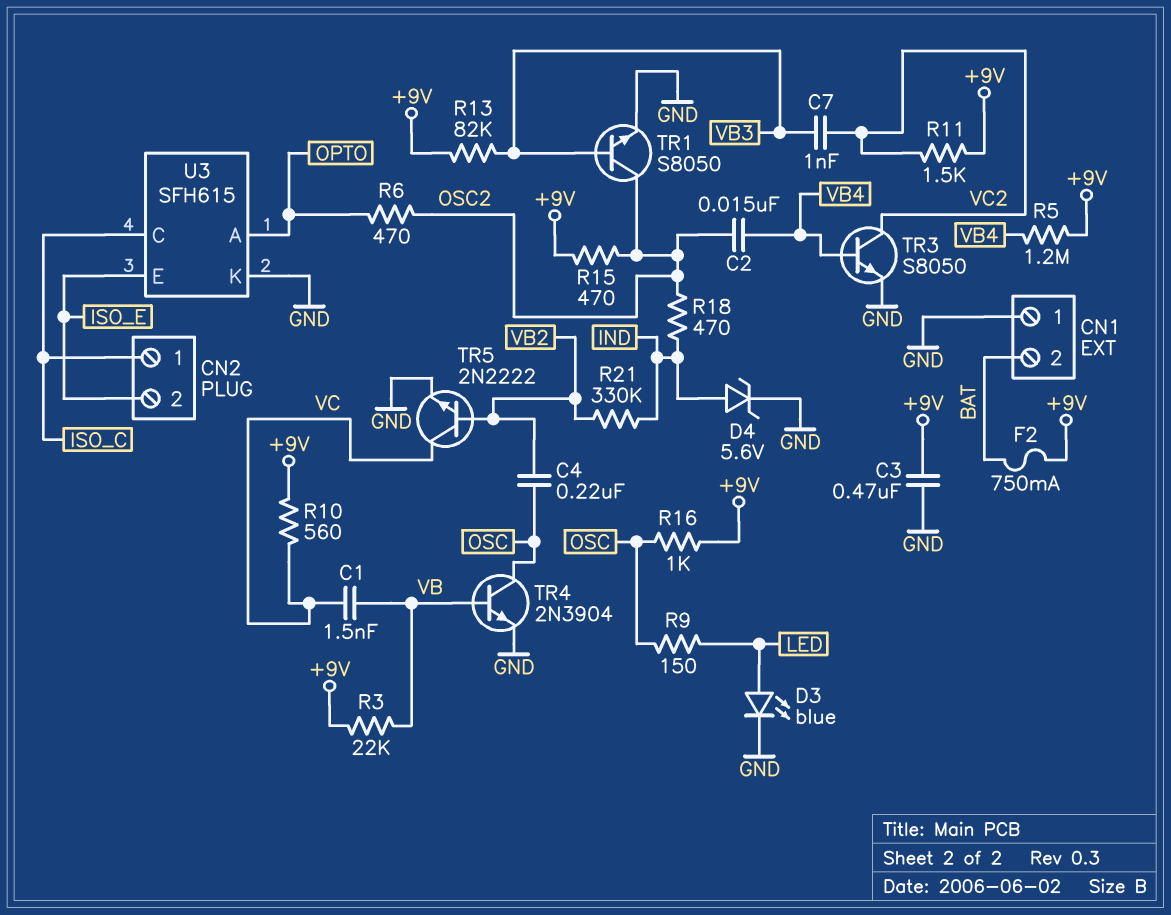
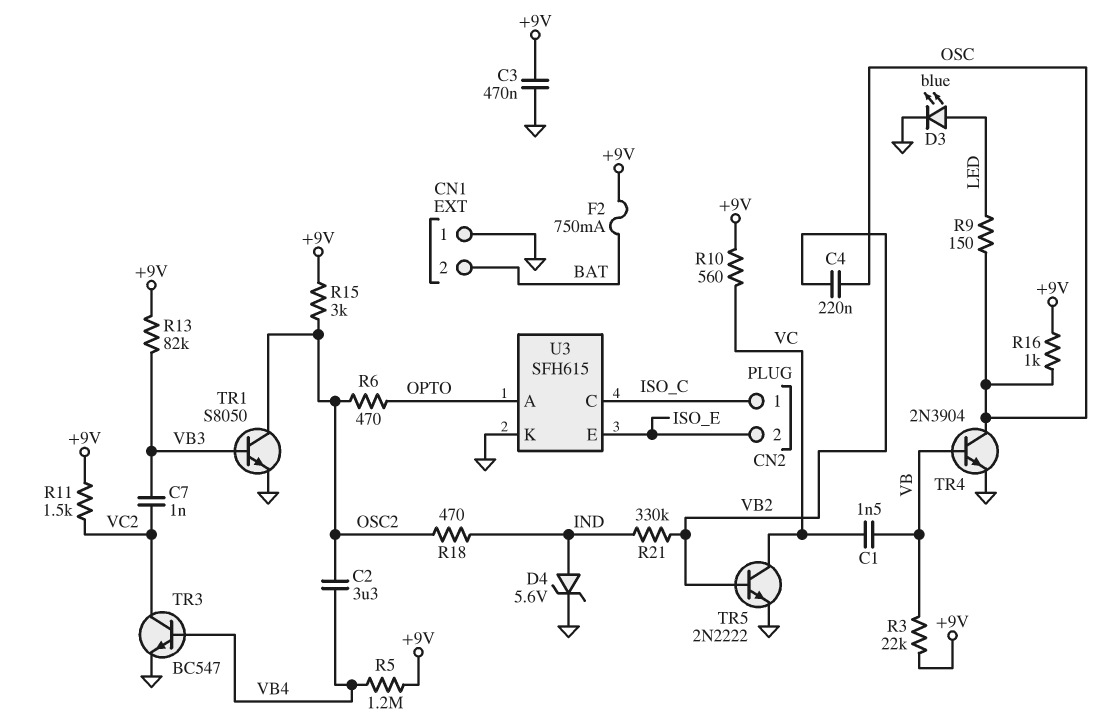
C2: 15nF (OSC2, VB4) -> 3.3uF (OSC2, VB4)
R15: 470 (+9V, OSC2) -> 3k (+9V, OSC2)
TR3: NPN S8050 (B VB4, C VC2, E GND) -> NPN BC547 (B VB4, C VC2, E GND)

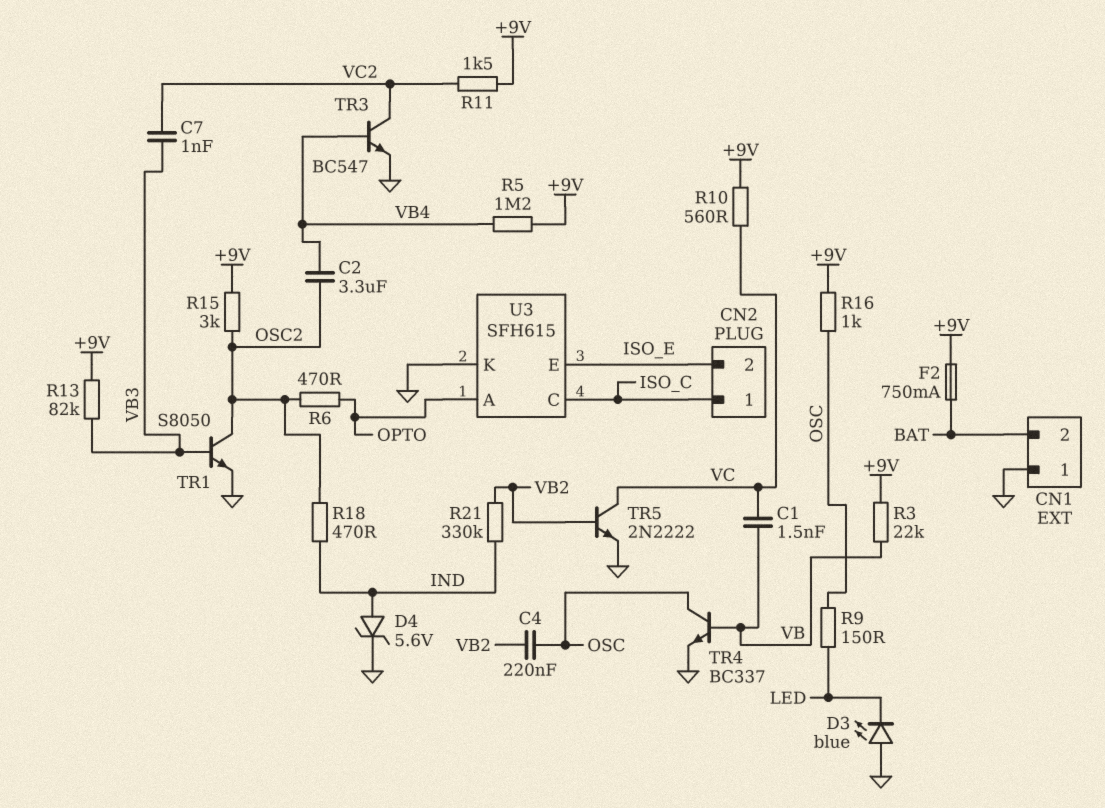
C3: 470nF (+9V, GND) -> none
D3: LED blue (A LED, K GND) -> LED blue (A GND, K LED)
TR4: NPN 2N3904 (B VB, C OSC, E GND) -> NPN BC337 (B VB, C OSC, E GND)

